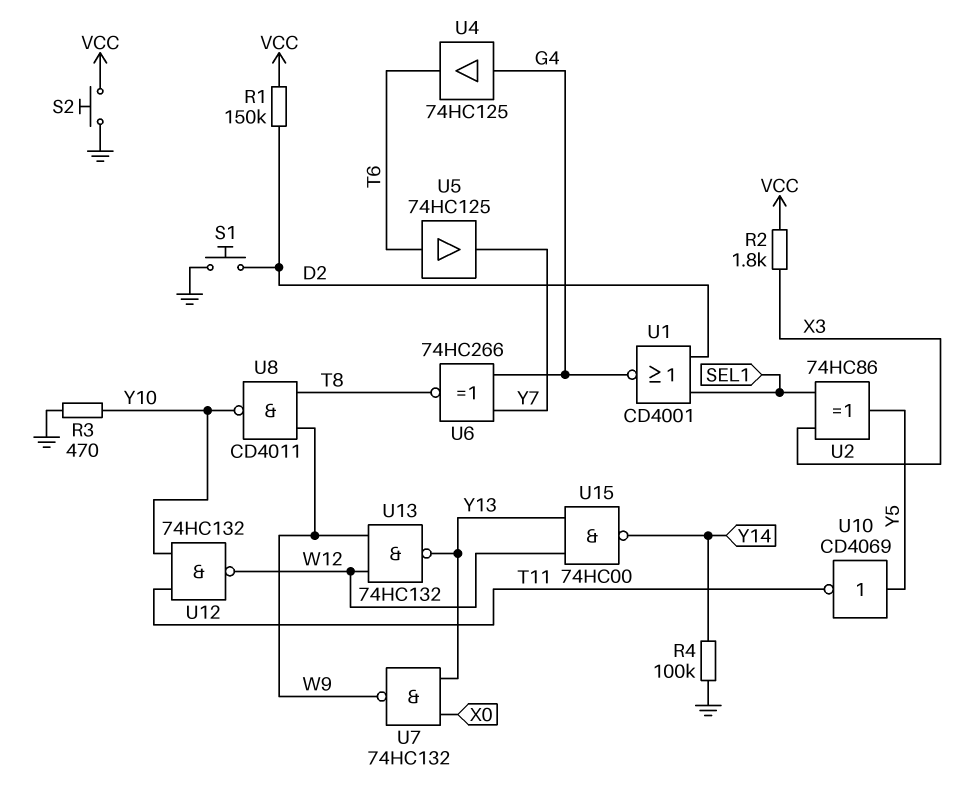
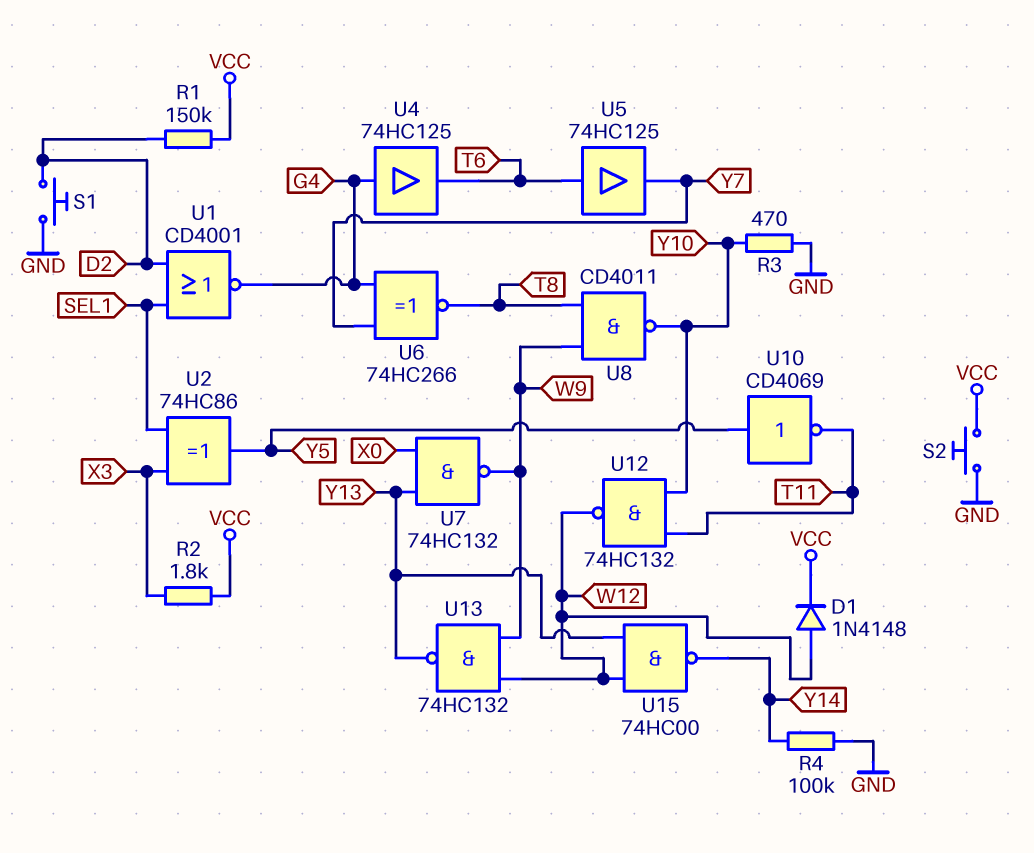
D1: none -> diode 1N4148 (A W12, K VCC)

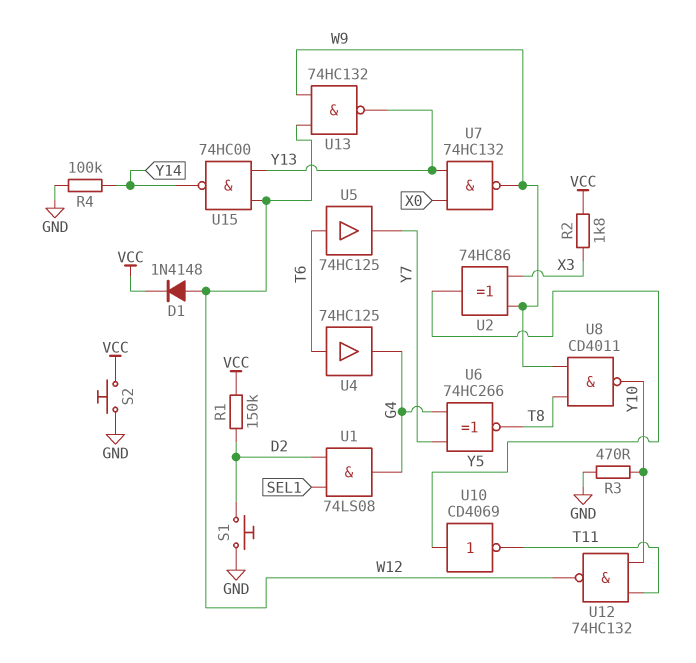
U1: NOR CD4001 (in D2, in SEL1, out G4) -> AND 74LS08 (in D2, in SEL1, out G4)
U2: XOR 74HC86 (in SEL1, in X3, out Y5) -> XOR 74HC86 (in W9, in X3, out Y5)
U4: buffer 74HC125 (in G4, out T6) -> buffer 74HC125 (in T6, out G4)

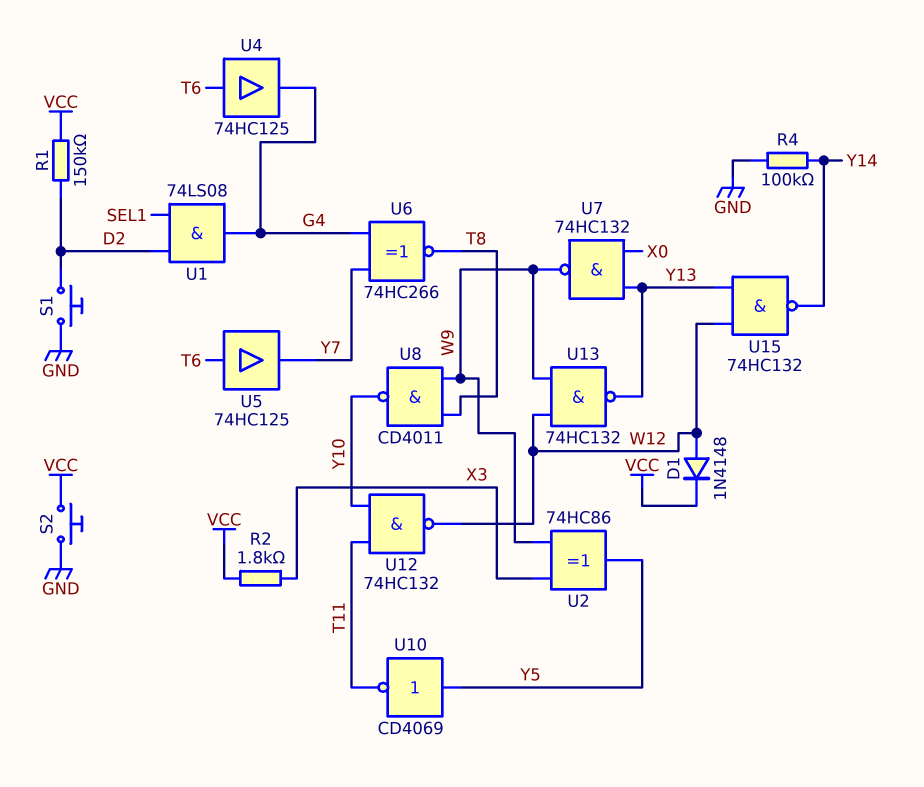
R3: 470 (GND, Y10) -> none
U15: NAND 74HC00 (in W12, in Y13, out Y14) -> NAND 74HC132 (in W12, in Y13, out Y14)

